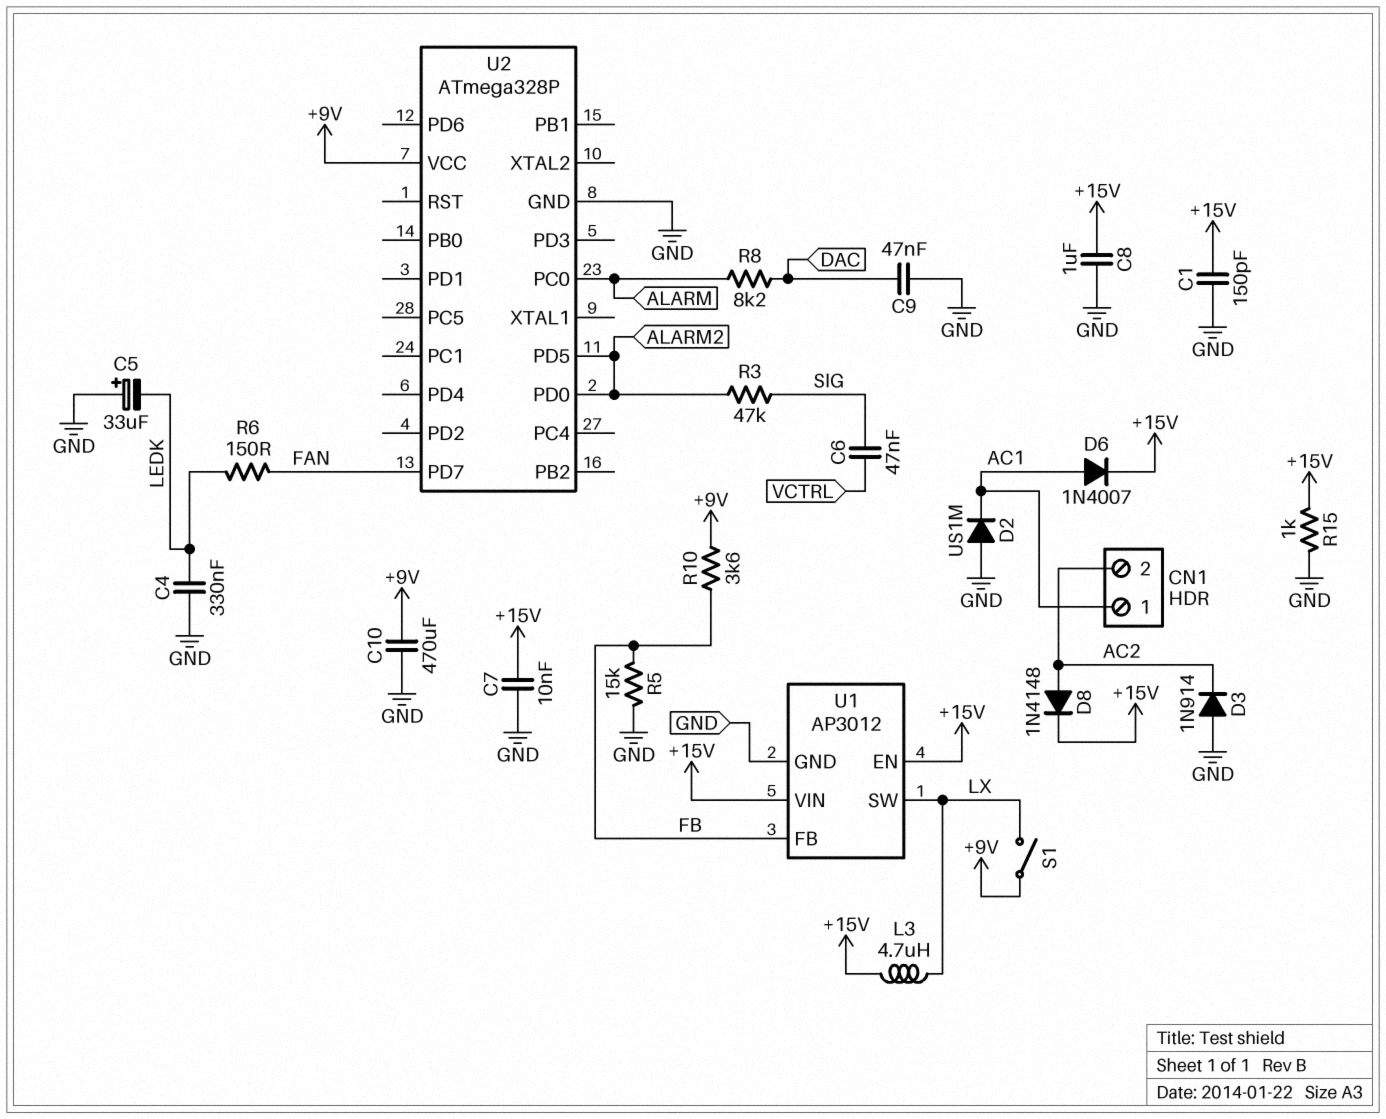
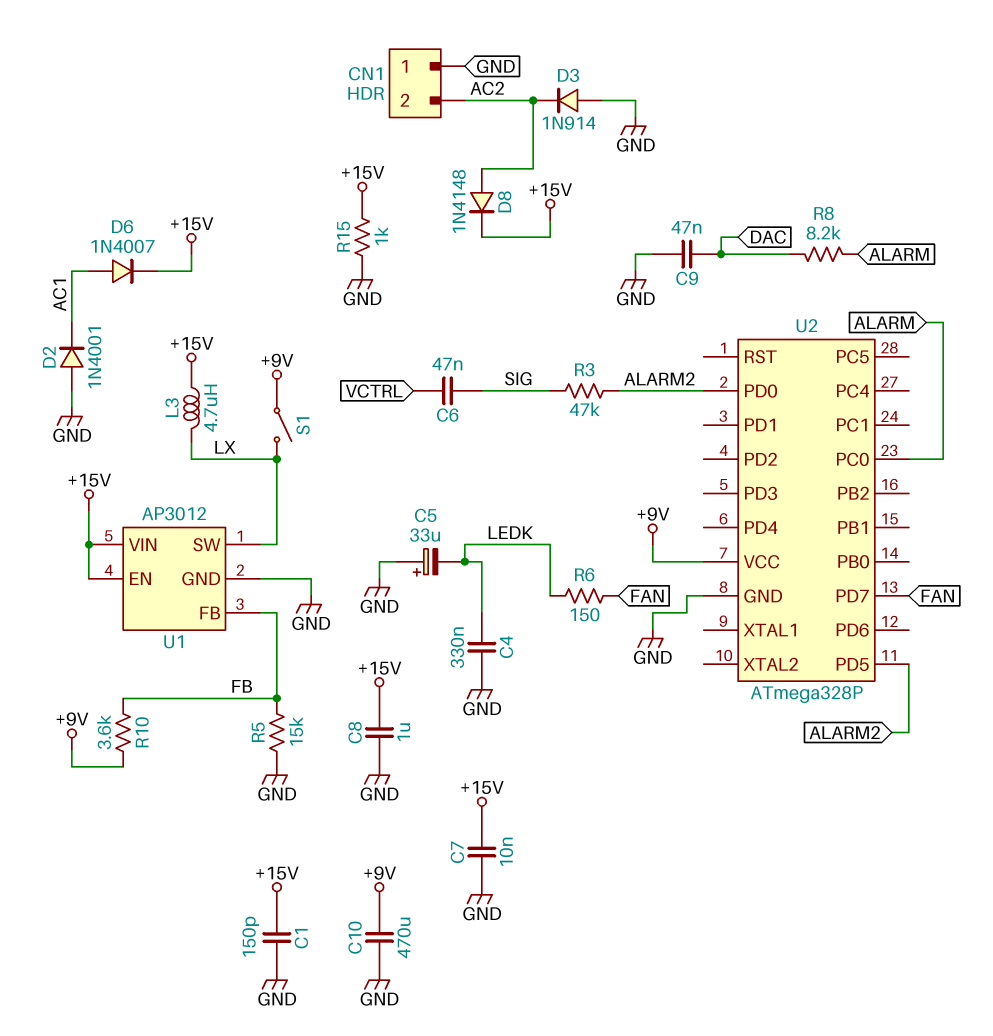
CN1 pin 1: AC1 -> GND
D2: diode US1M (A GND, K AC1) -> diode 1N4001 (A GND, K AC1)

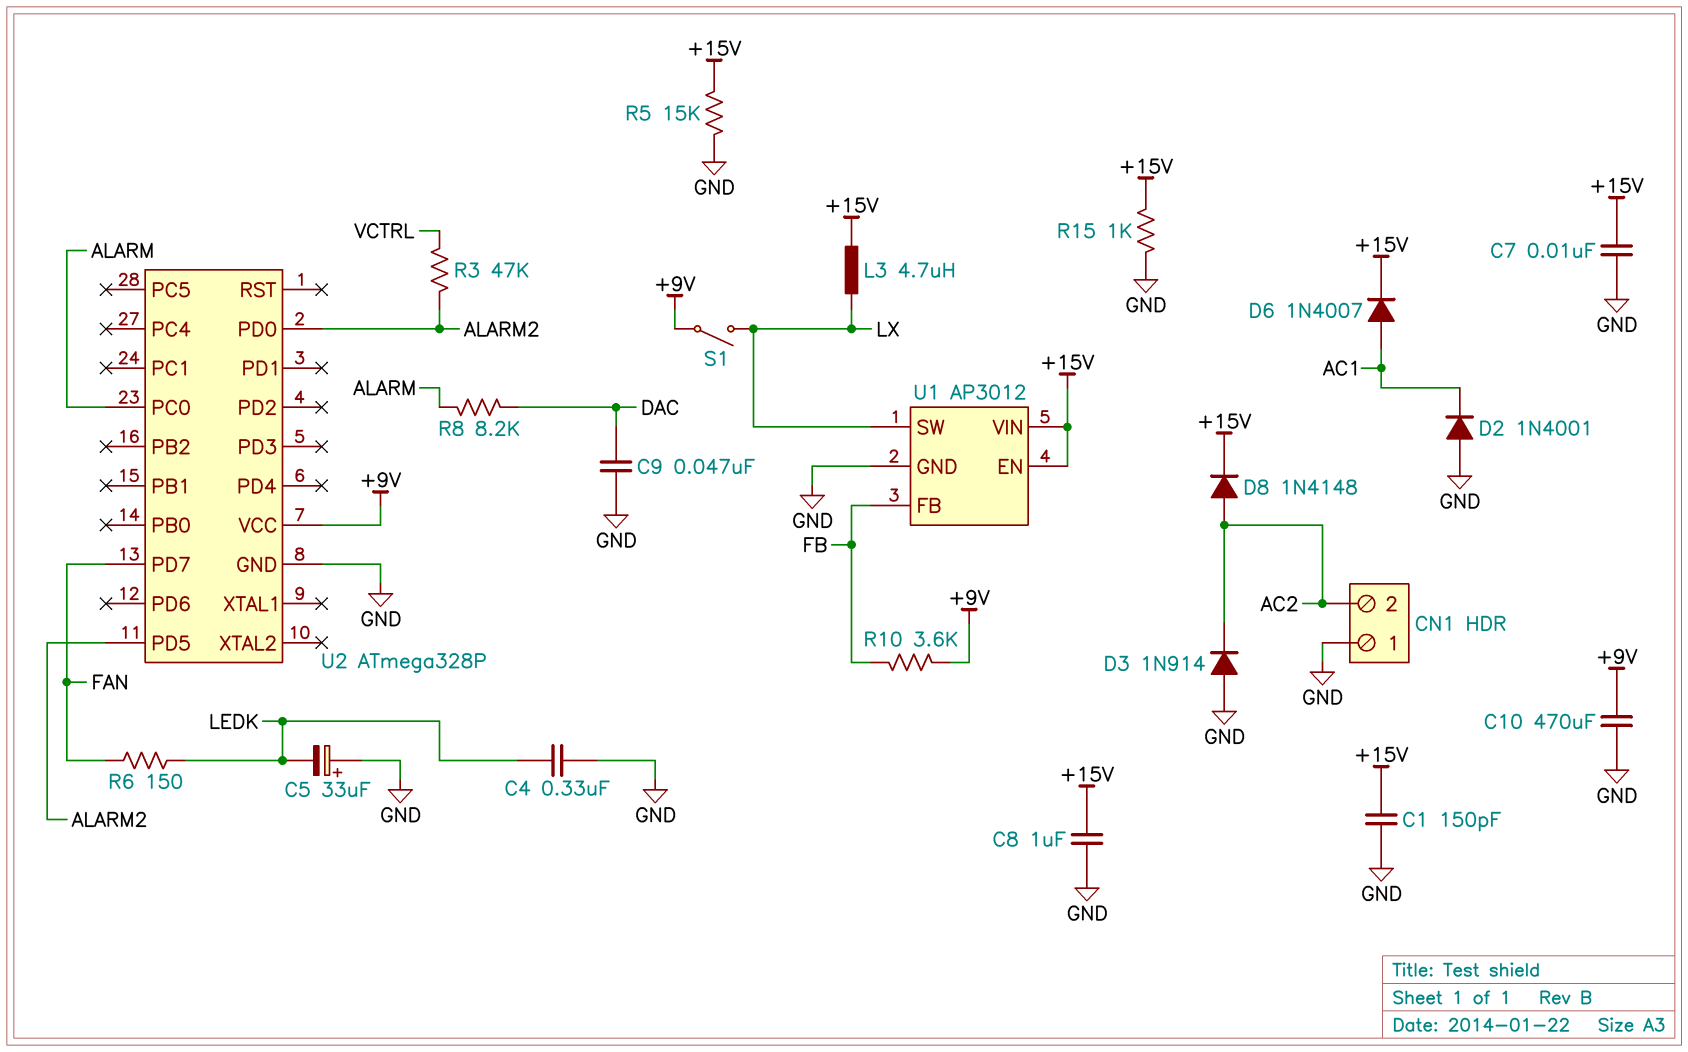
C6: 47nF (SIG, VCTRL) -> none
R3: 47k (ALARM2, SIG) -> 47k (ALARM2, VCTRL)
R5: 15k (FB, GND) -> 15k (+15V, GND)

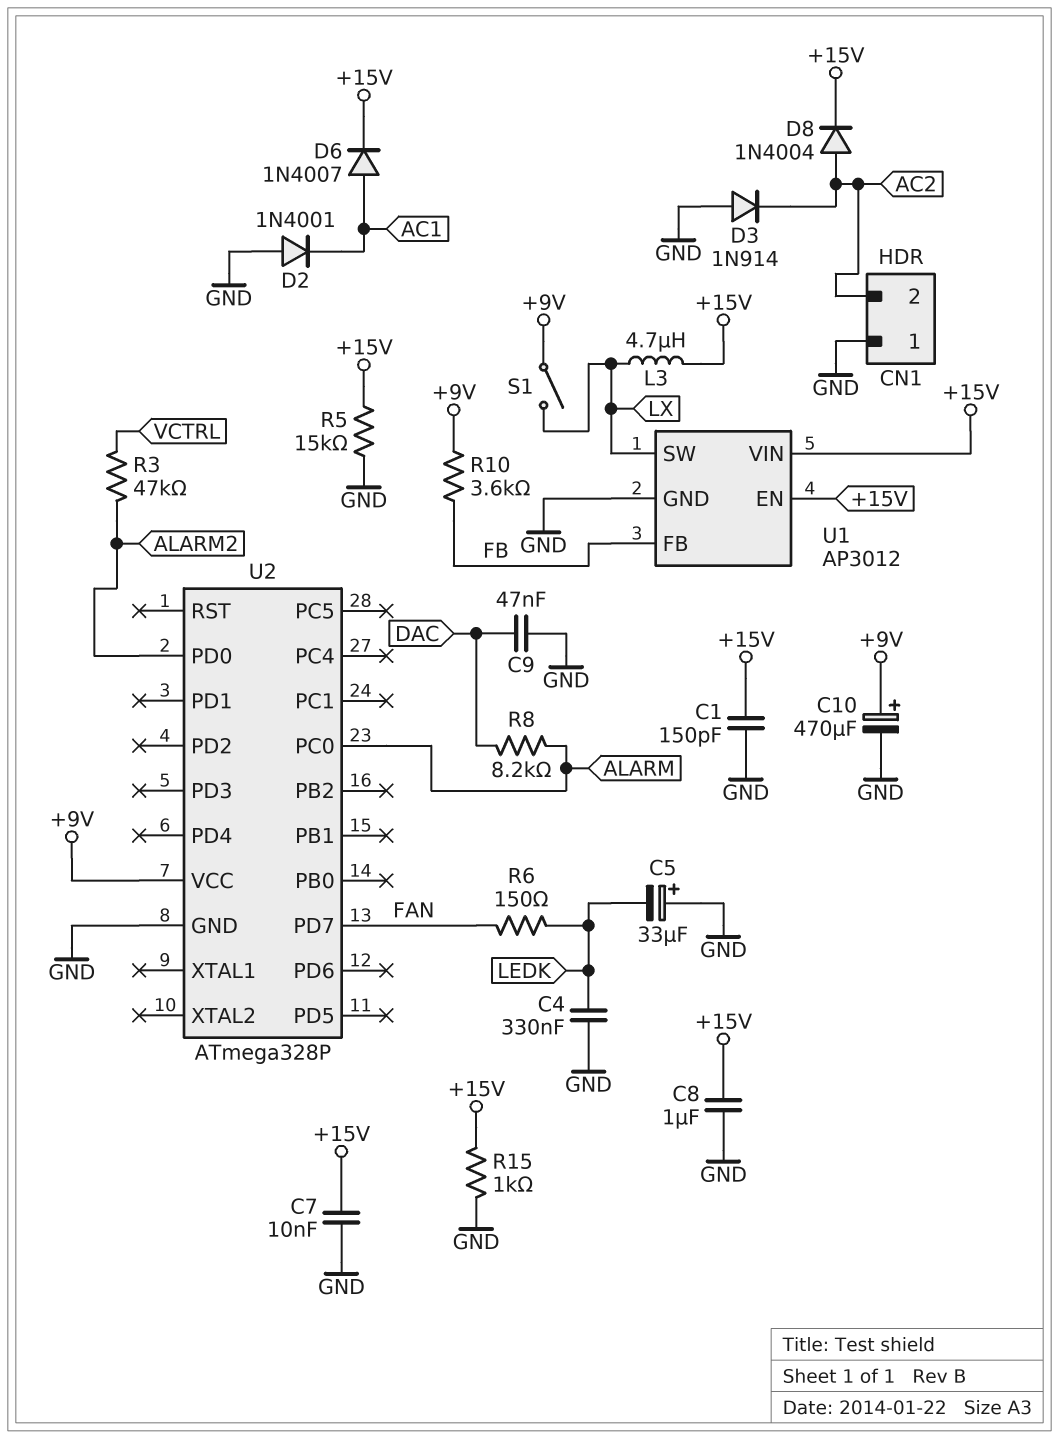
C10: 470uF (+9V, GND) -> 470uF (plus +9V, minus GND)
D8: diode 1N4148 (A AC2, K +15V) -> diode 1N4004 (A AC2, K +15V)
U2 pin PD5: ALARM2 -> none

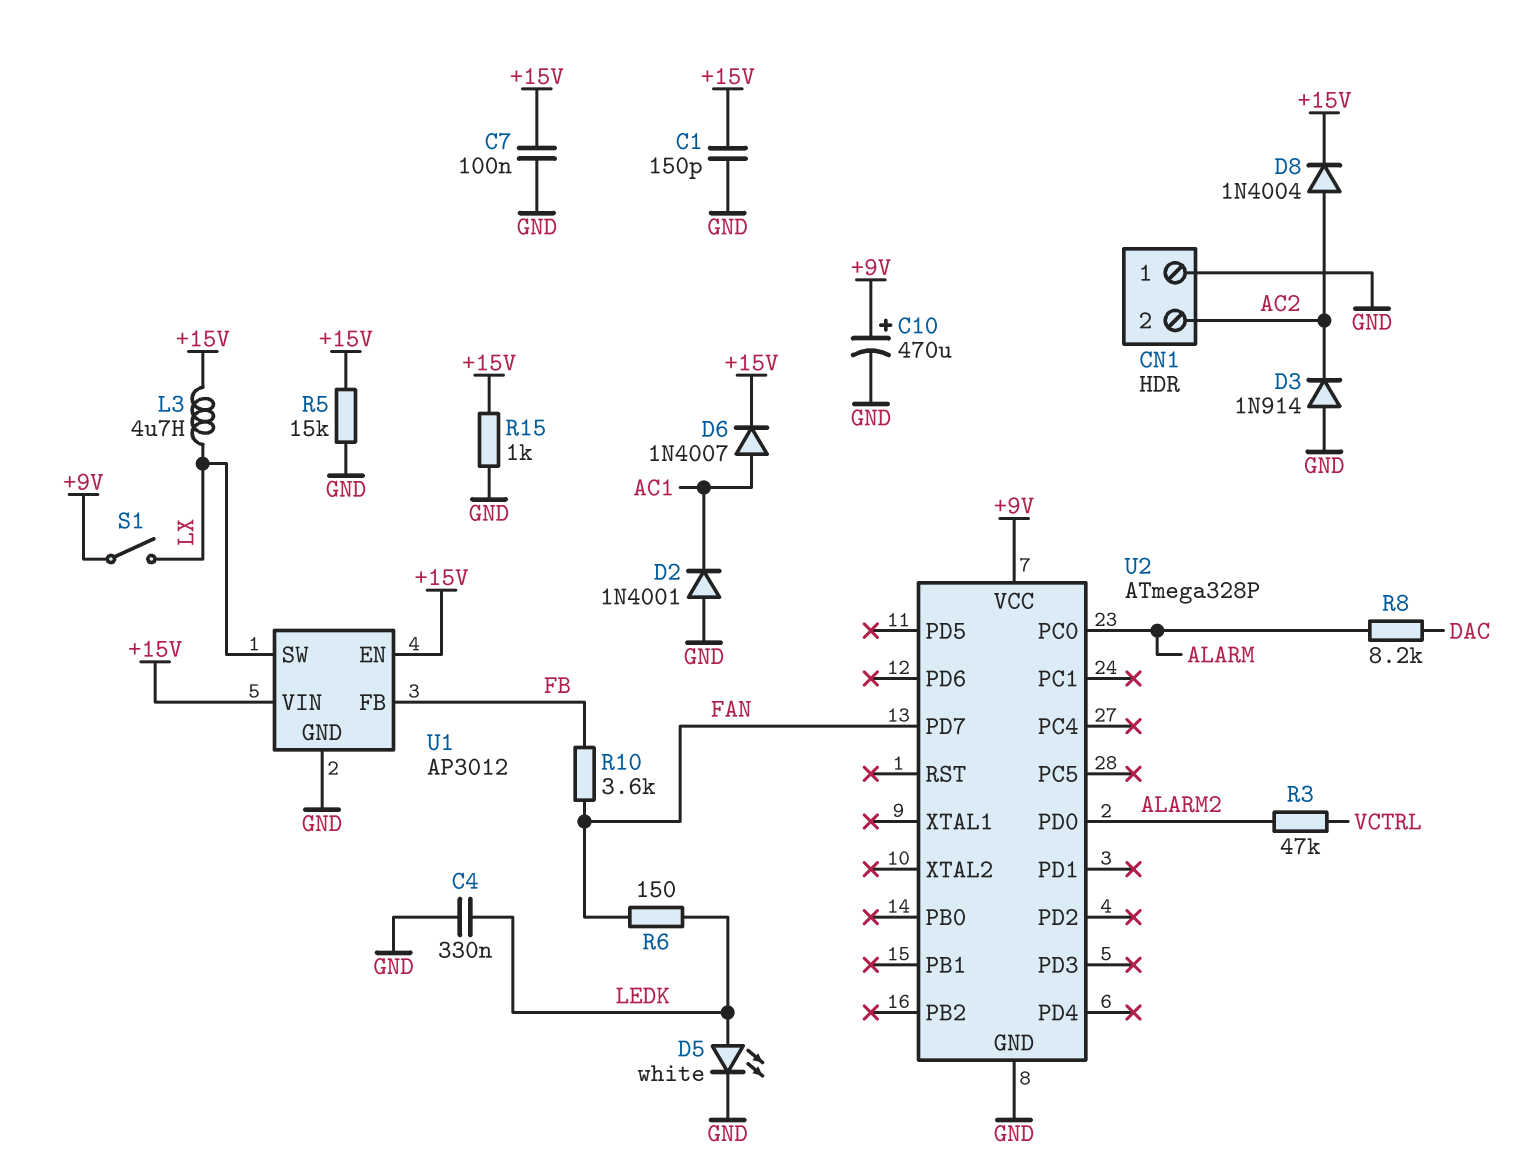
C5: 33uF (plus GND, minus LEDK) -> none
C7: 10nF (+15V, GND) -> 100nF (+15V, GND)
C8: 1uF (+15V, GND) -> none
C9: 47nF (DAC, GND) -> none
D5: none -> LED white (A LEDK, K GND)
R10: 3.6k (+9V, FB) -> 3.6k (FAN, FB)

